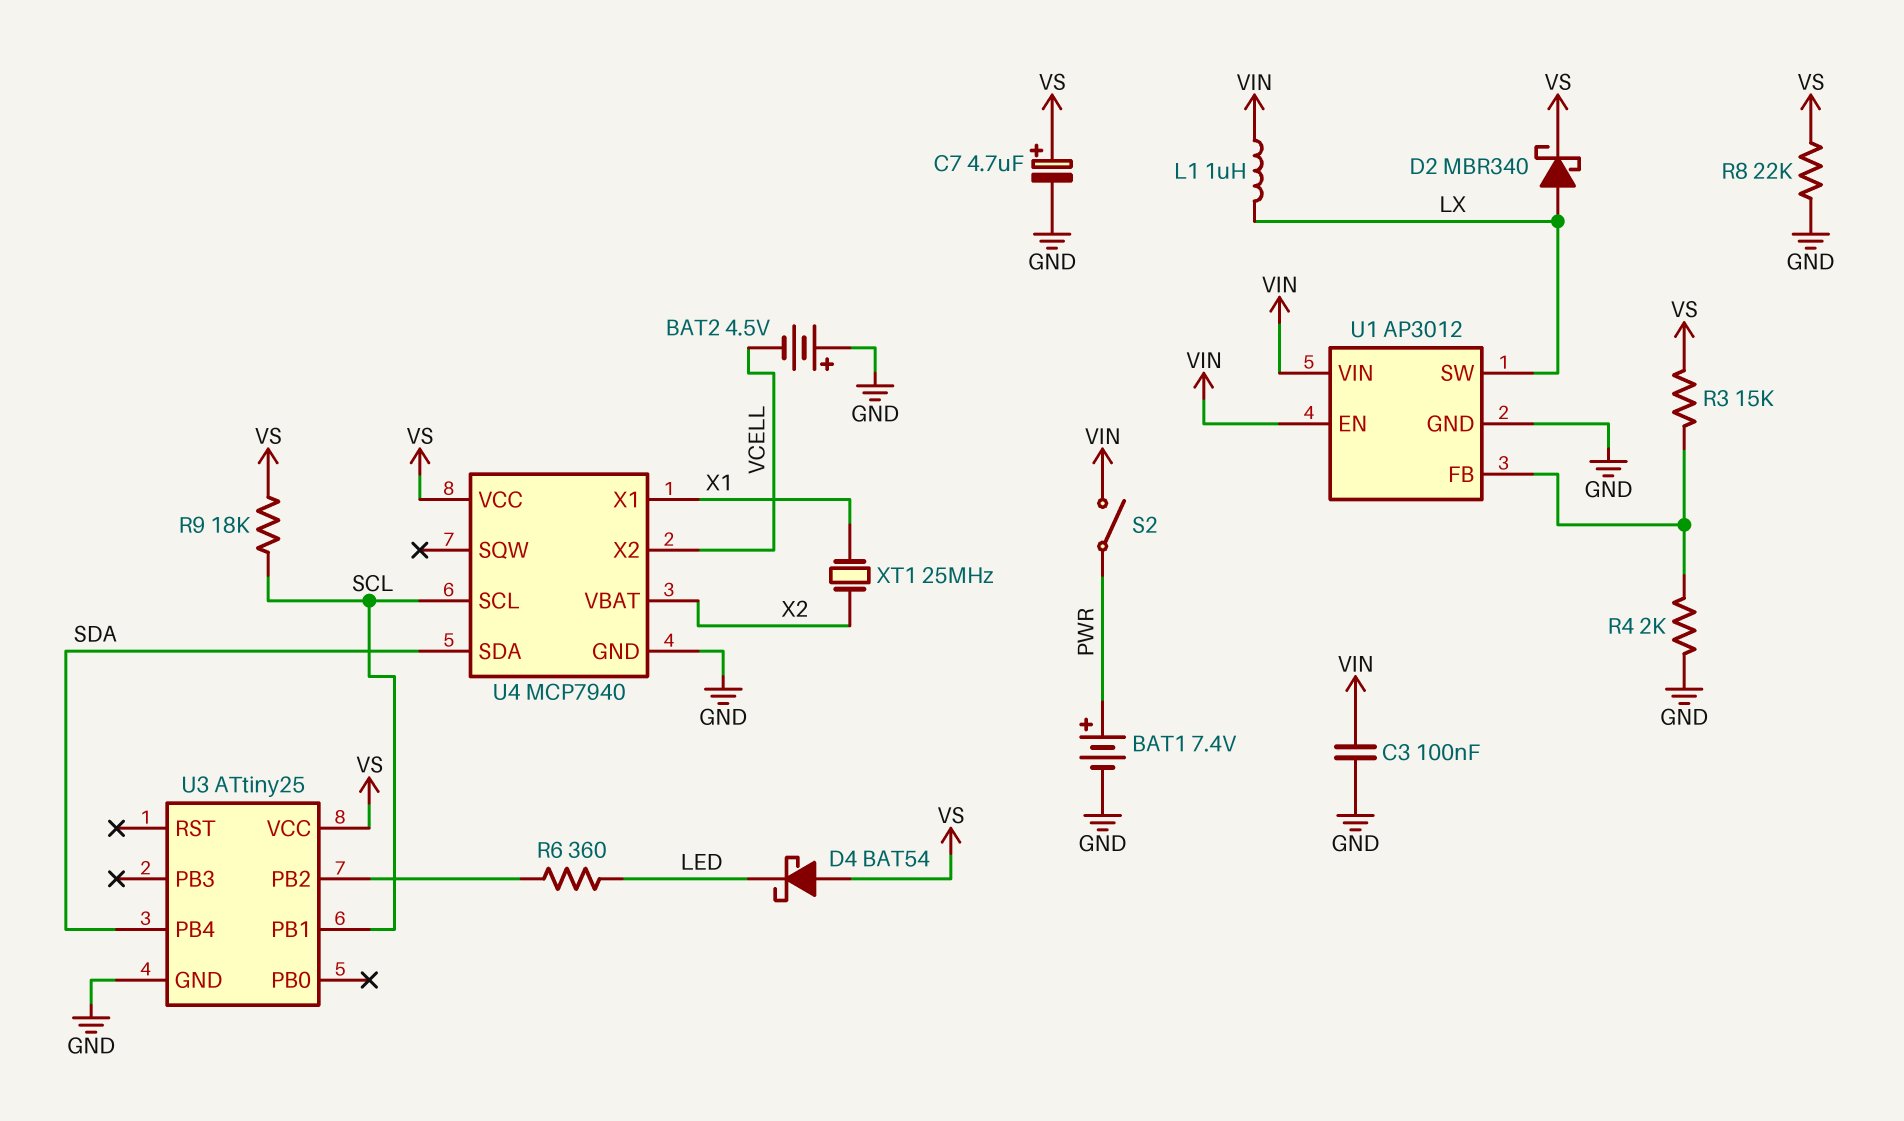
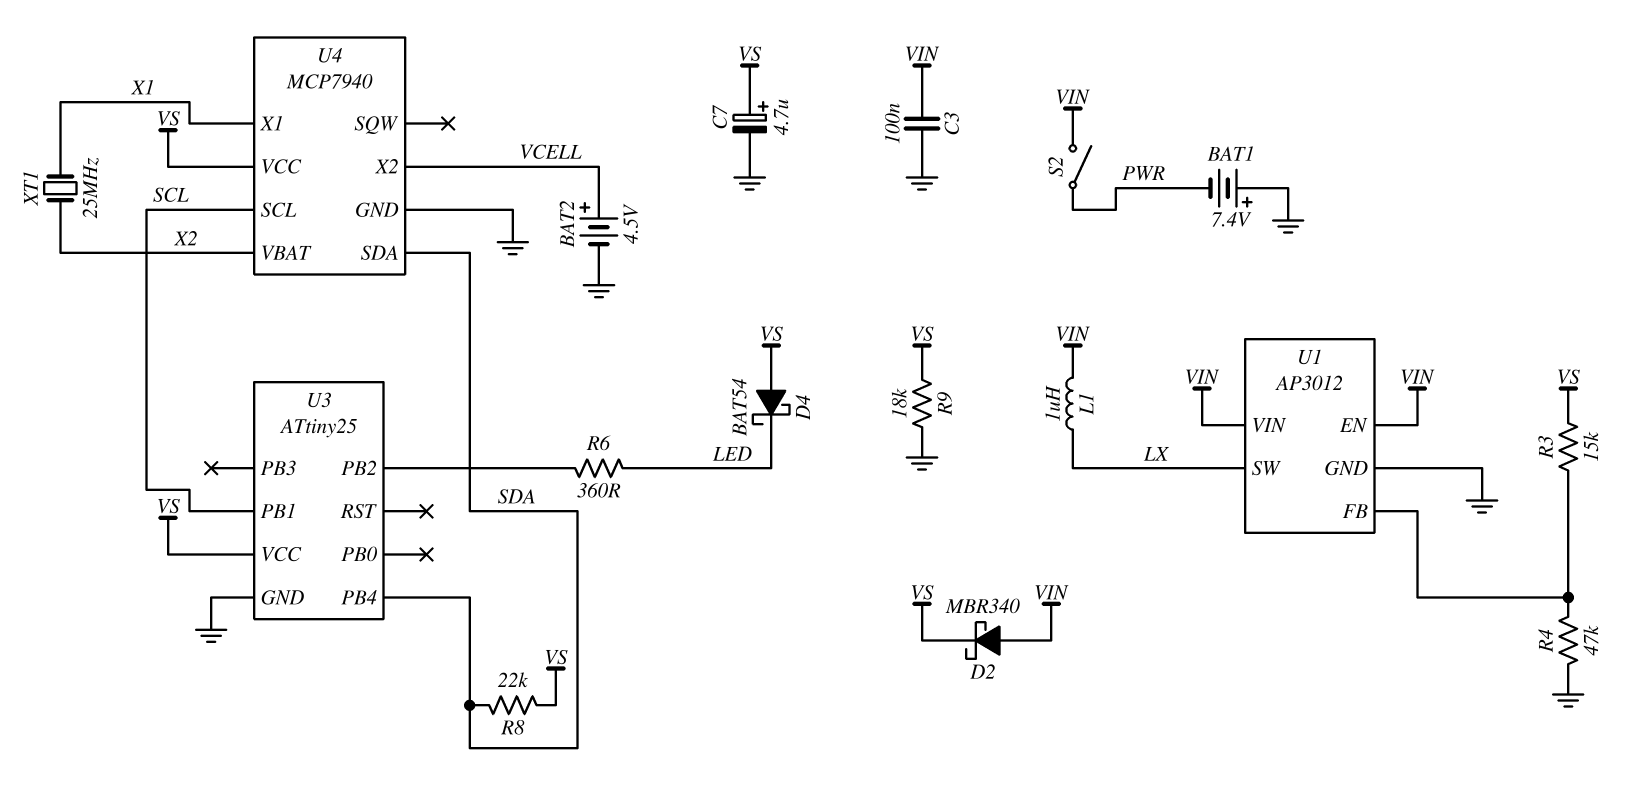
BAT1: 7.4V (plus PWR, minus GND) -> 7.4V (plus GND, minus PWR)
BAT2: 4.5V (plus GND, minus VCELL) -> 4.5V (plus VCELL, minus GND)
D2: schottky MBR340 (A LX, K VS) -> schottky MBR340 (A VIN, K VS)
R4: 2k (GND, U1/FB) -> 47k (GND, U1/FB)
R8: 22k (GND, VS) -> 22k (SDA, VS)
R9: 18k (SCL, VS) -> 18k (GND, VS)

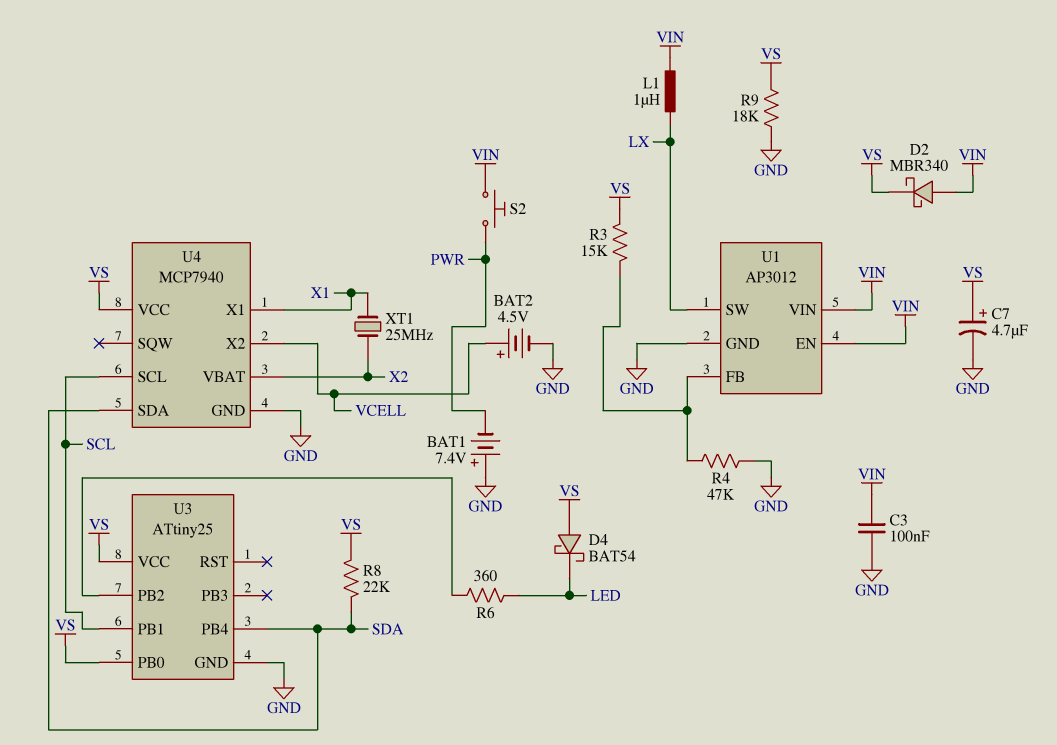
S2: switch (PWR, VIN) -> button (PWR, VIN)
U3 pin PB0: none -> VS

